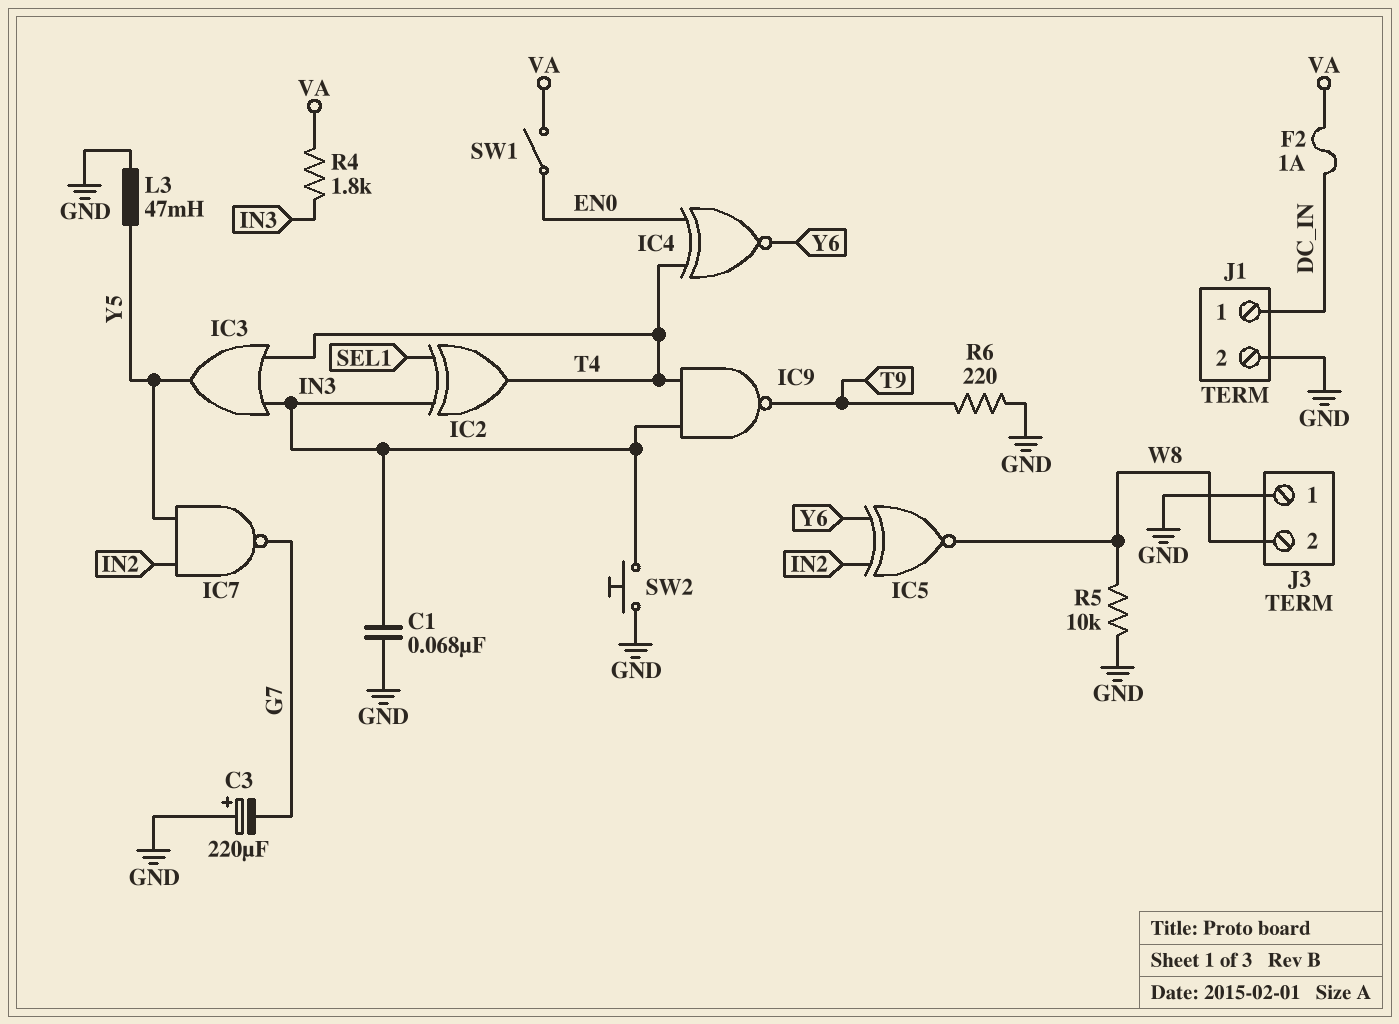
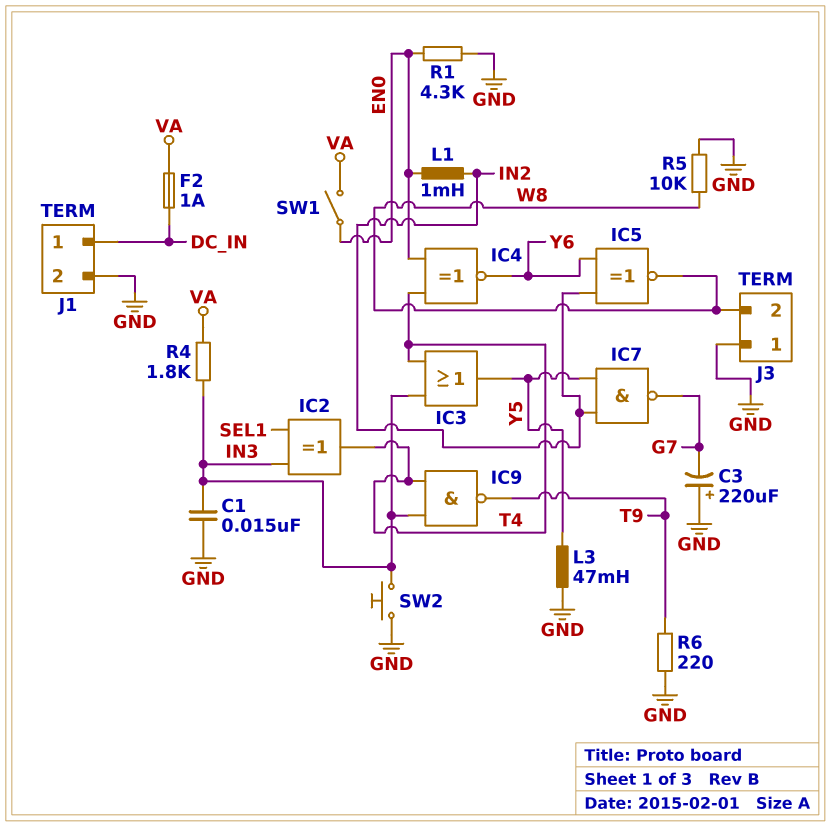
C1: 68nF (GND, IN3) -> 15nF (GND, IN3)
L1: none -> 1mH (EN0, IN2)
R1: none -> 4.3k (EN0, GND)

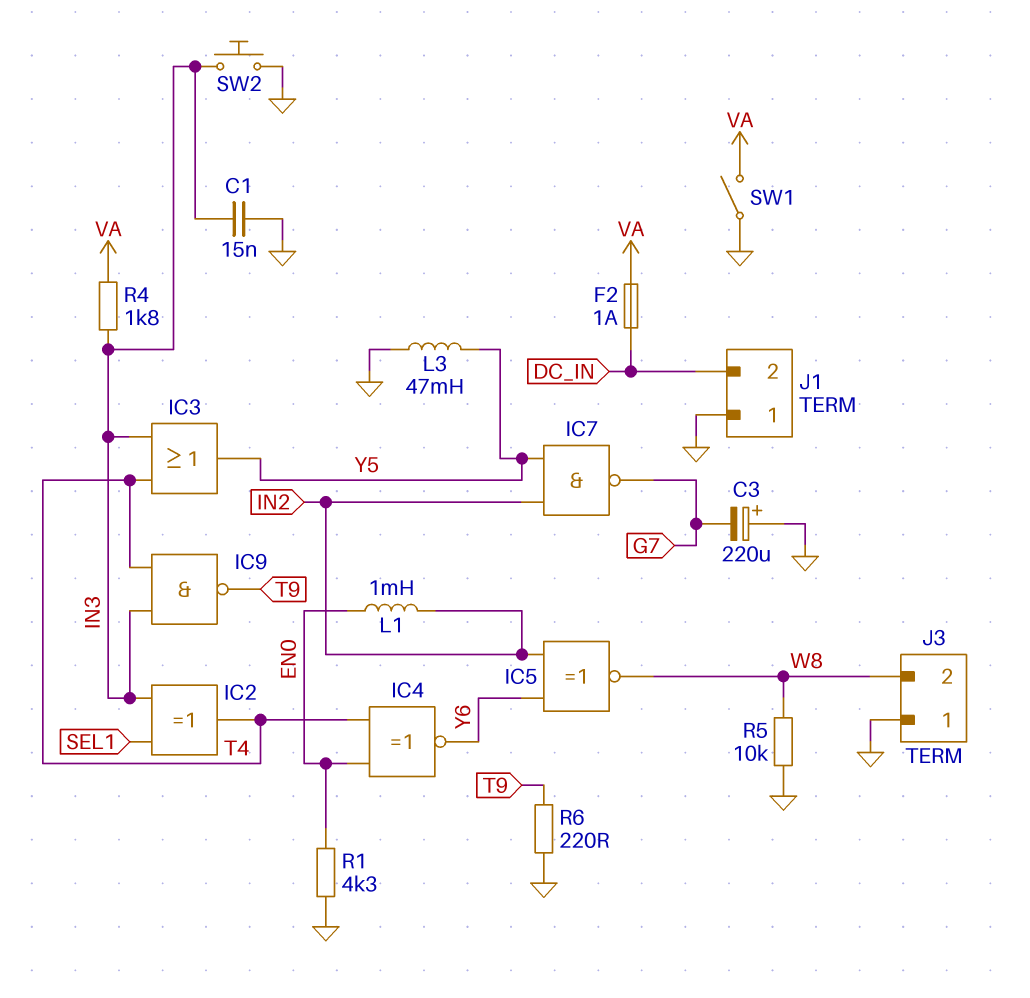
J1 pin 1: DC_IN -> GND
J1 pin 2: GND -> DC_IN
SW1: switch (EN0, VA) -> switch (GND, VA)

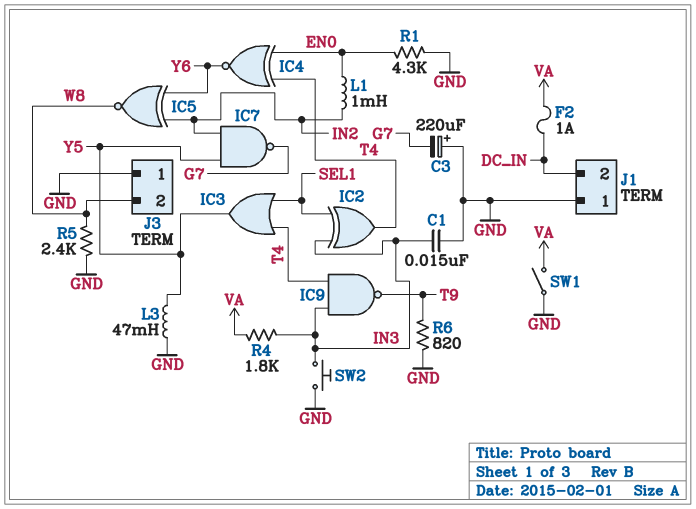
IC3: OR (in IN3, in T4, out Y5) -> OR (in SEL1, in T4, out Y5)
R5: 10k (GND, W8) -> 2.4k (GND, W8)
R6: 220 (GND, T9) -> 820 (GND, T9)

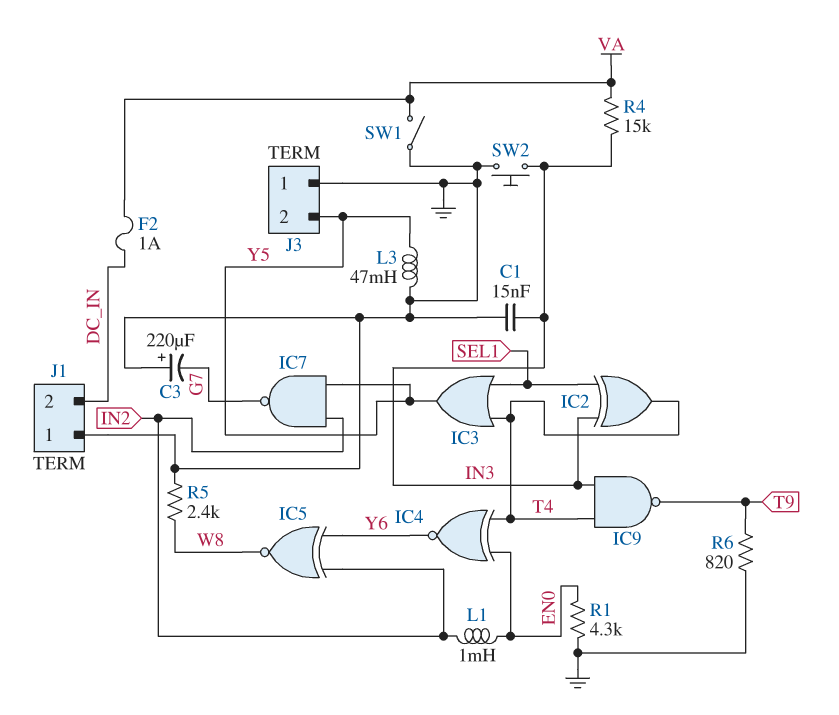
J3 pin 2: W8 -> Y5
R4: 1.8k (IN3, VA) -> 15k (IN3, VA)

